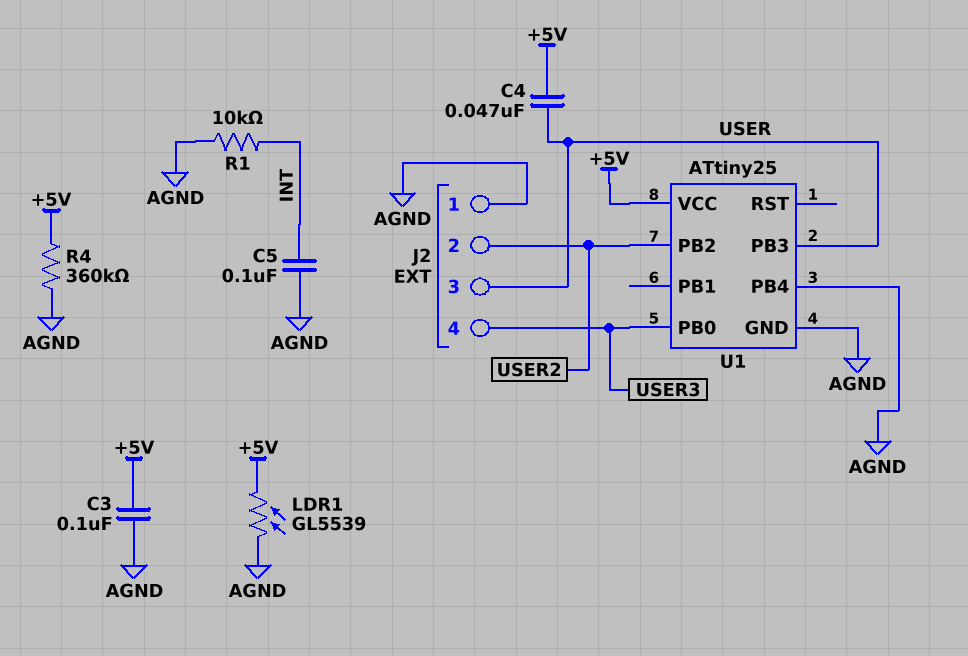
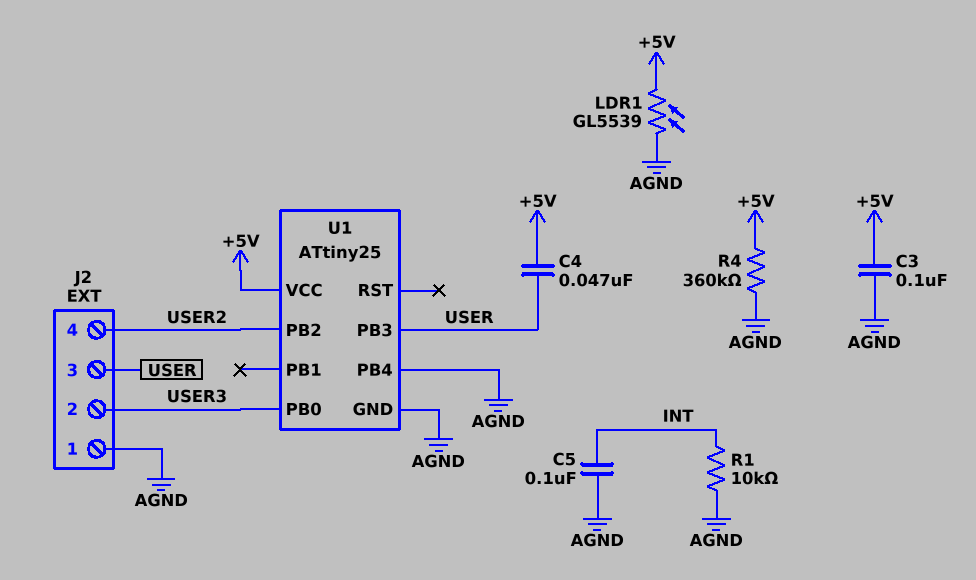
J2 pin 2: USER2 -> USER3
J2 pin 4: USER3 -> USER2

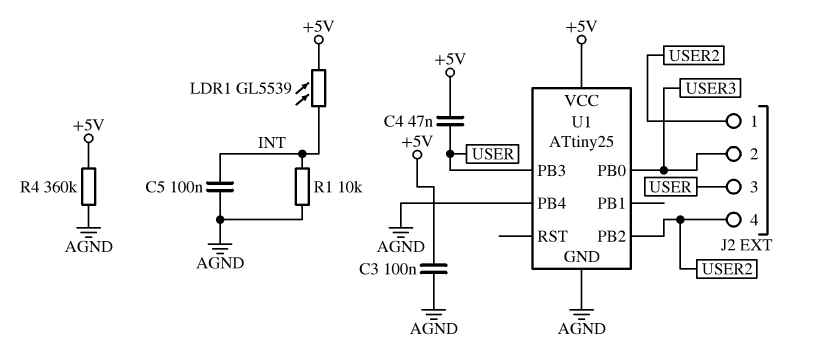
J2 pin 1: AGND -> USER2
LDR1: GL5539 (+5V, AGND) -> GL5539 (+5V, INT)

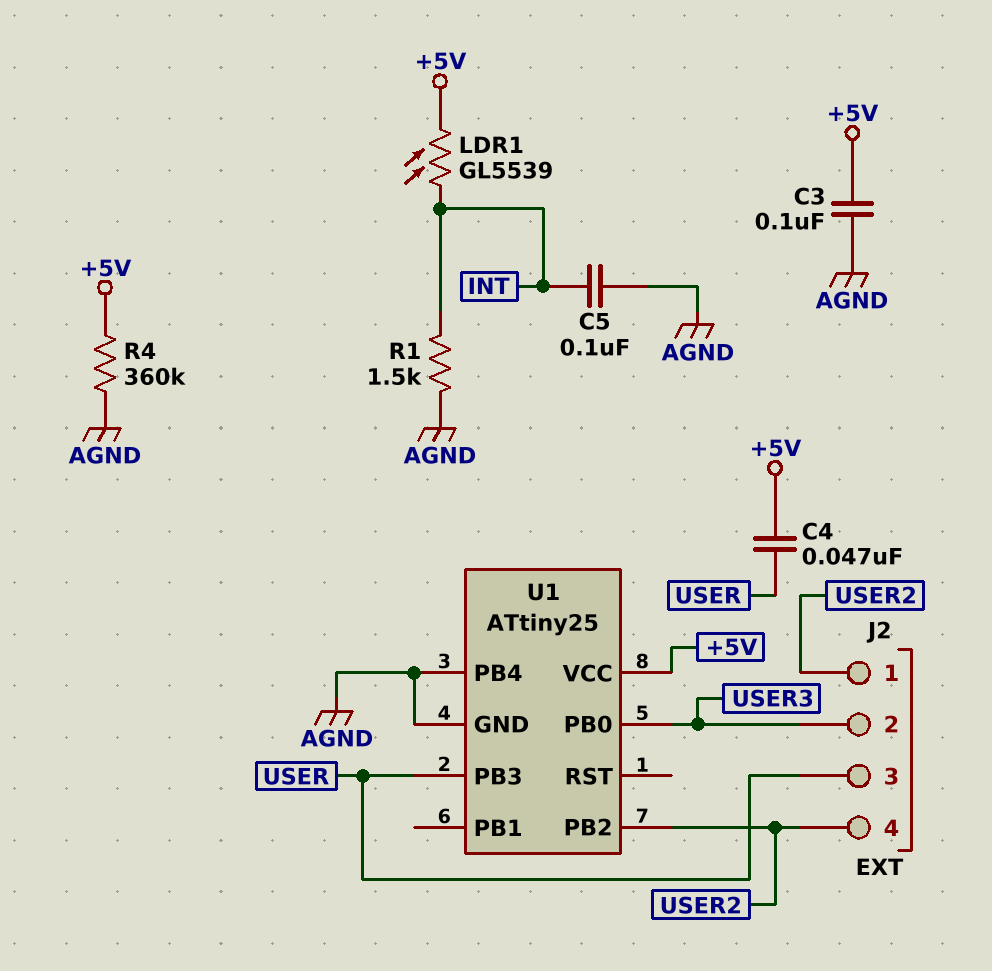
R1: 10k (AGND, INT) -> 1.5k (AGND, INT)

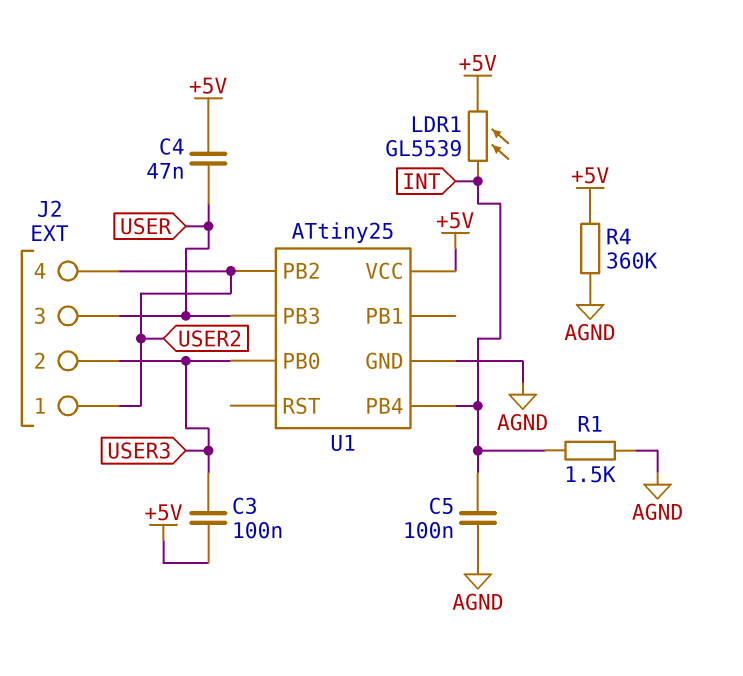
C3: 100nF (+5V, AGND) -> 100nF (+5V, USER3)
U1 pin PB4: AGND -> INT

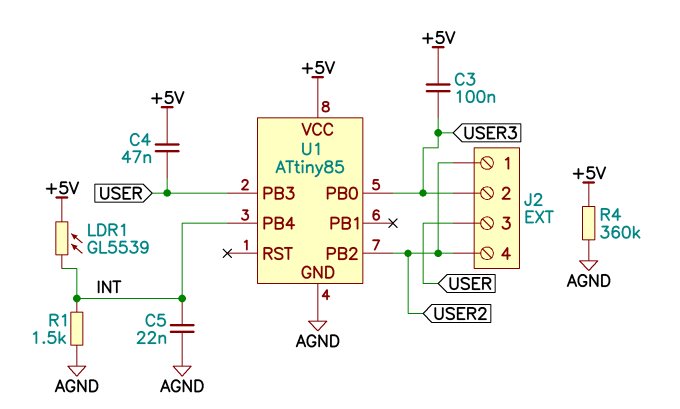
C5: 100nF (AGND, INT) -> 22nF (AGND, INT)
U1: ATtiny25 -> ATtiny85

